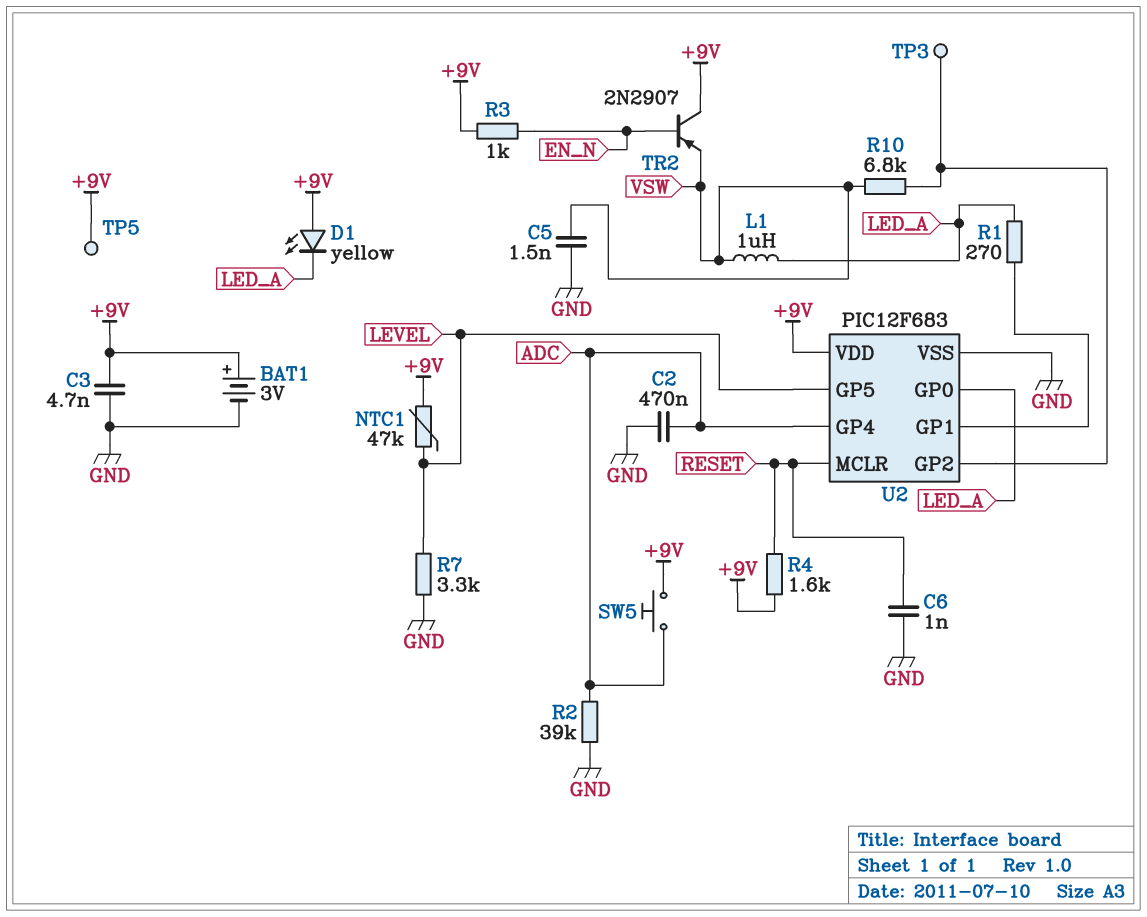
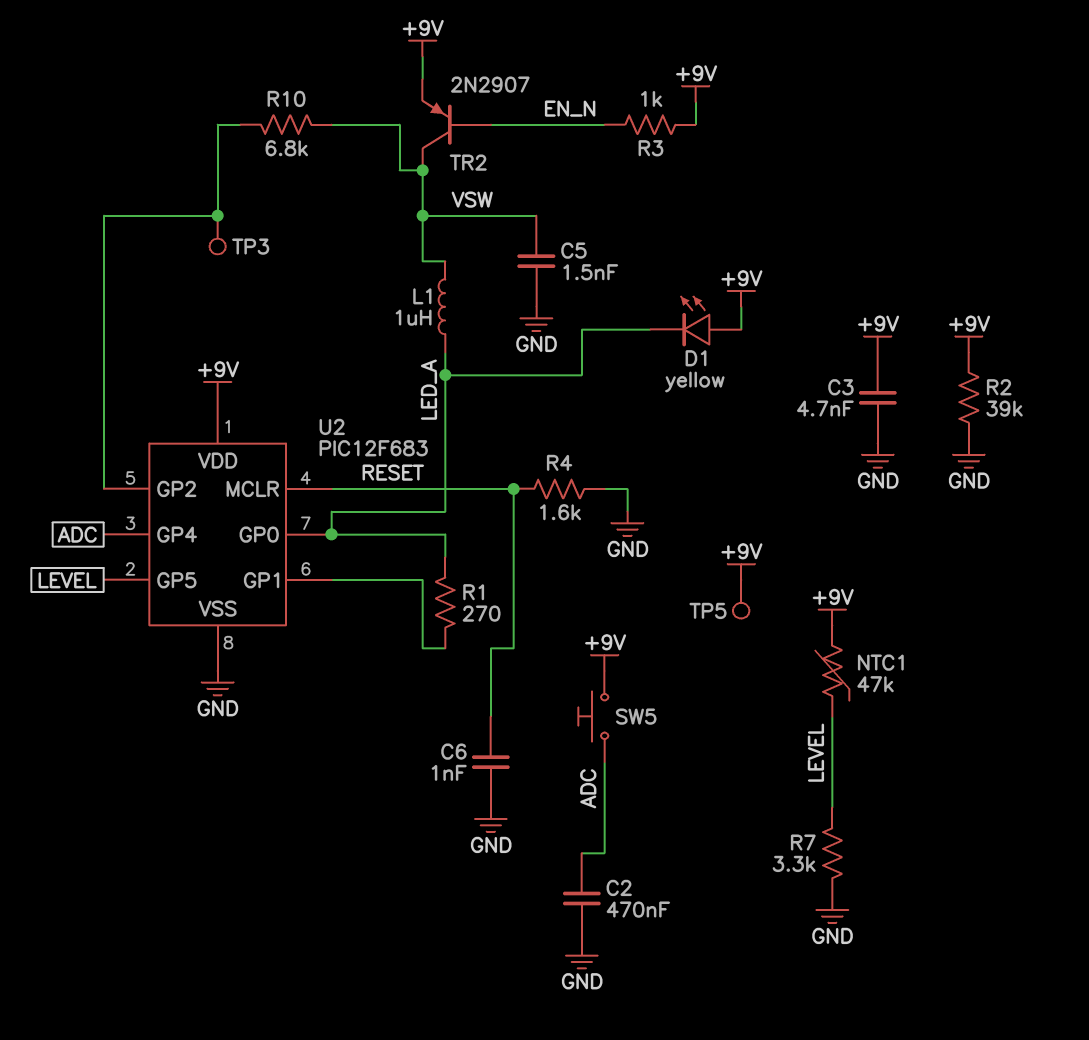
BAT1: 3V (plus +9V, minus GND) -> none
R2: 39k (ADC, GND) -> 39k (+9V, GND)
R4: 1.6k (+9V, RESET) -> 1.6k (GND, RESET)
TR2: PNP 2N2907 (B EN_N, C +9V, E VSW) -> PNP 2N2907 (B EN_N, C VSW, E +9V)

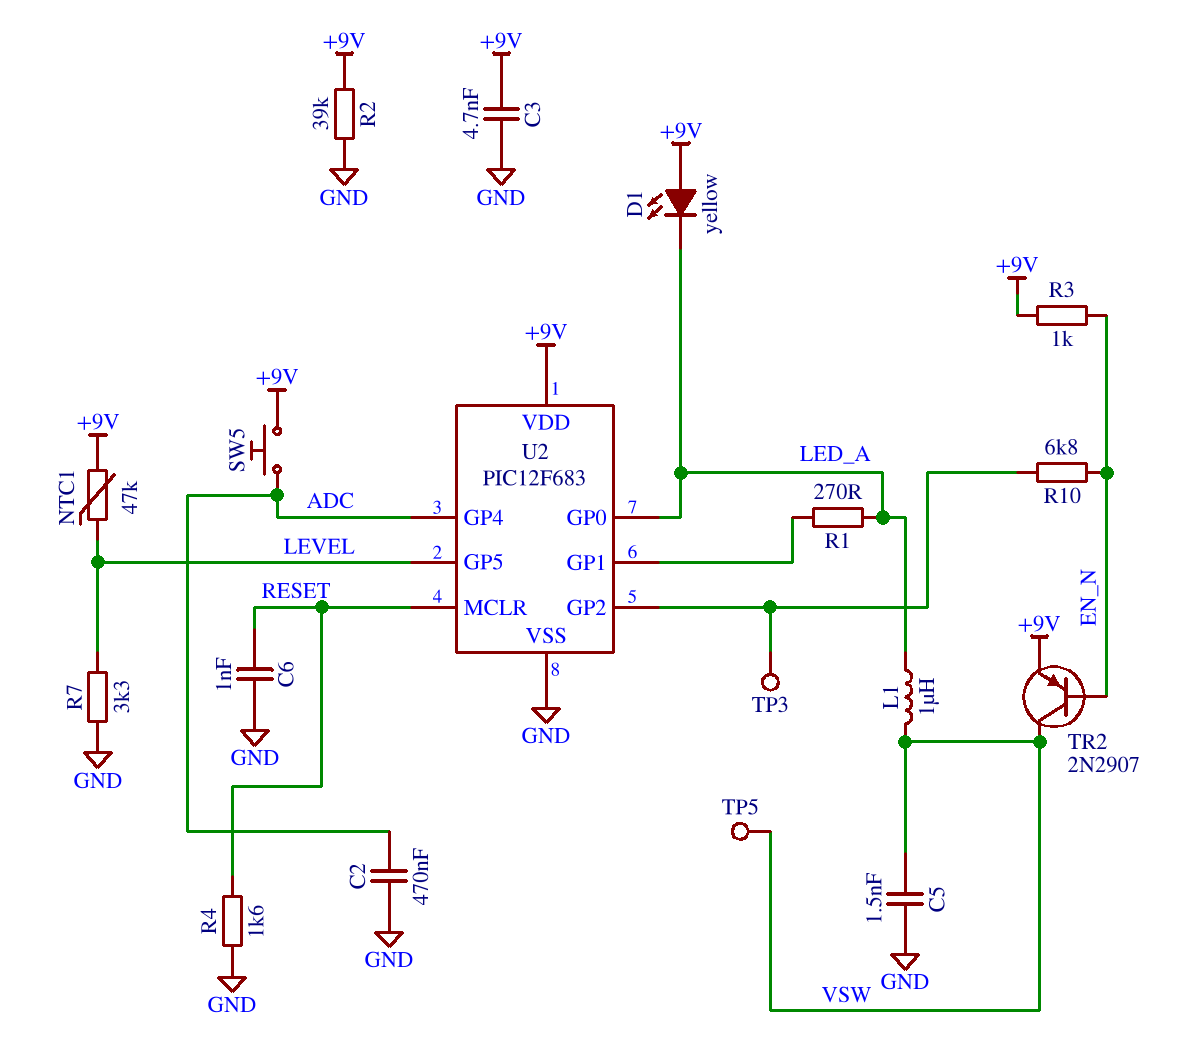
R10: 6.8k (U2/GP2, VSW) -> 6.8k (EN_N, U2/GP2)
TP5: test point (+9V) -> test point (VSW)

